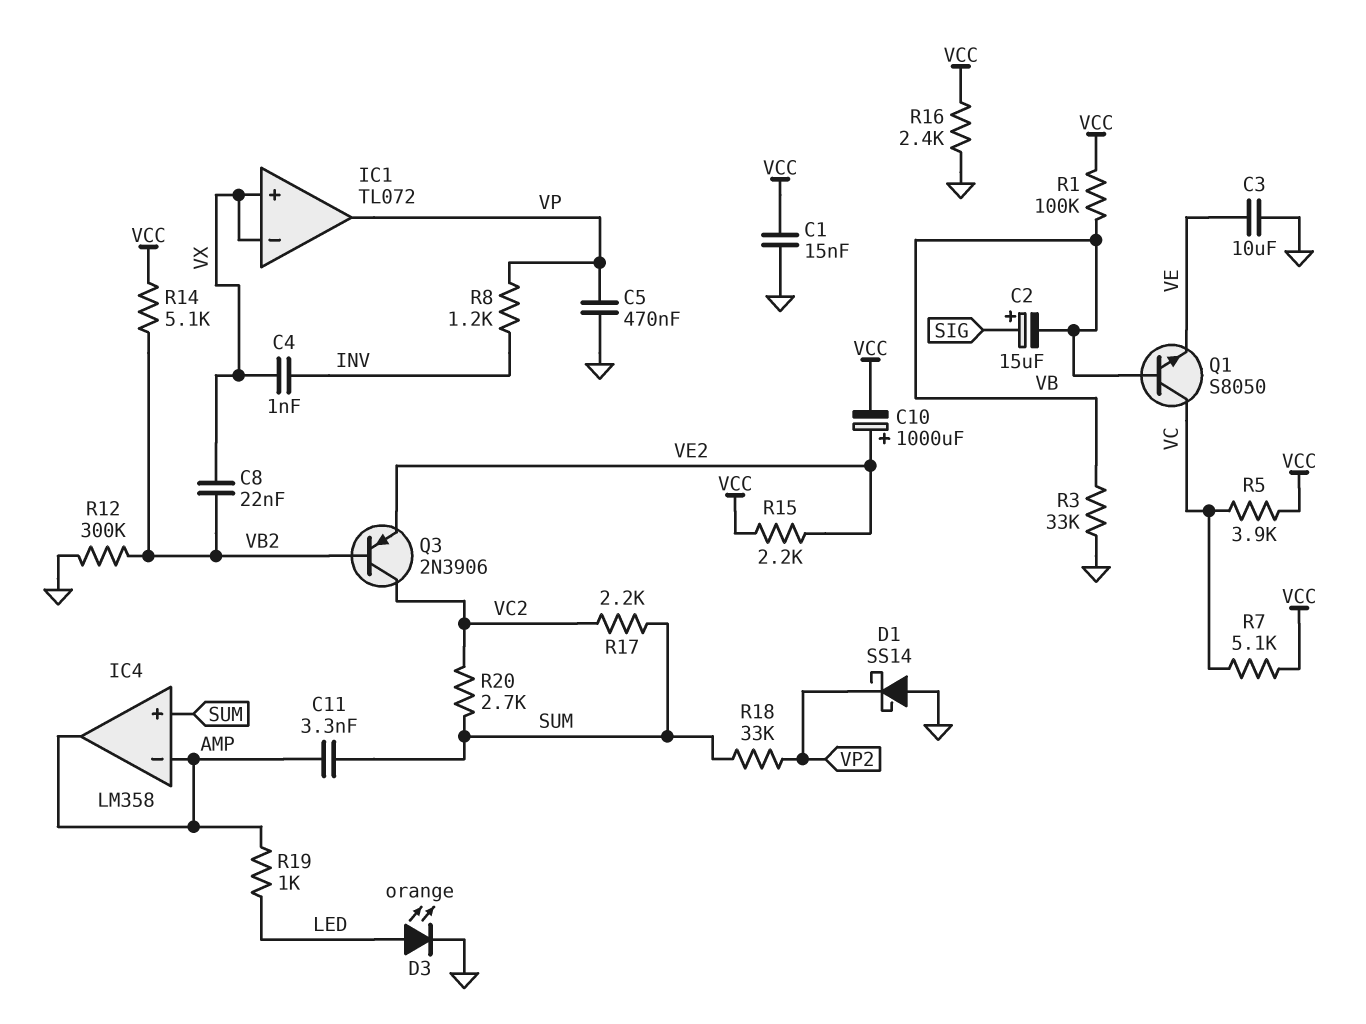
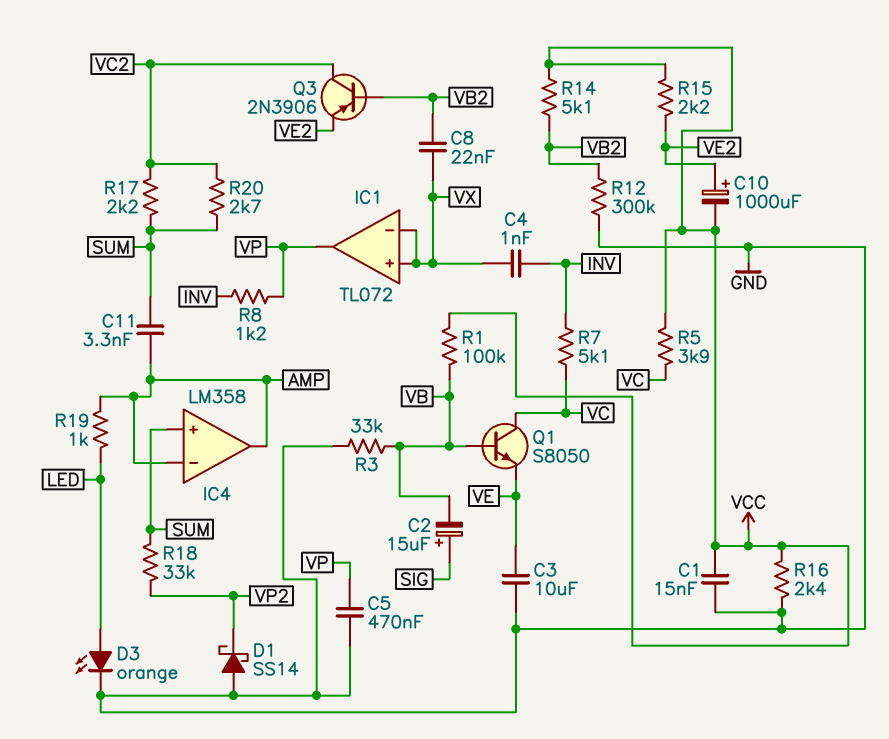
R7: 5.1k (VC, VCC) -> 5.1k (INV, VC)

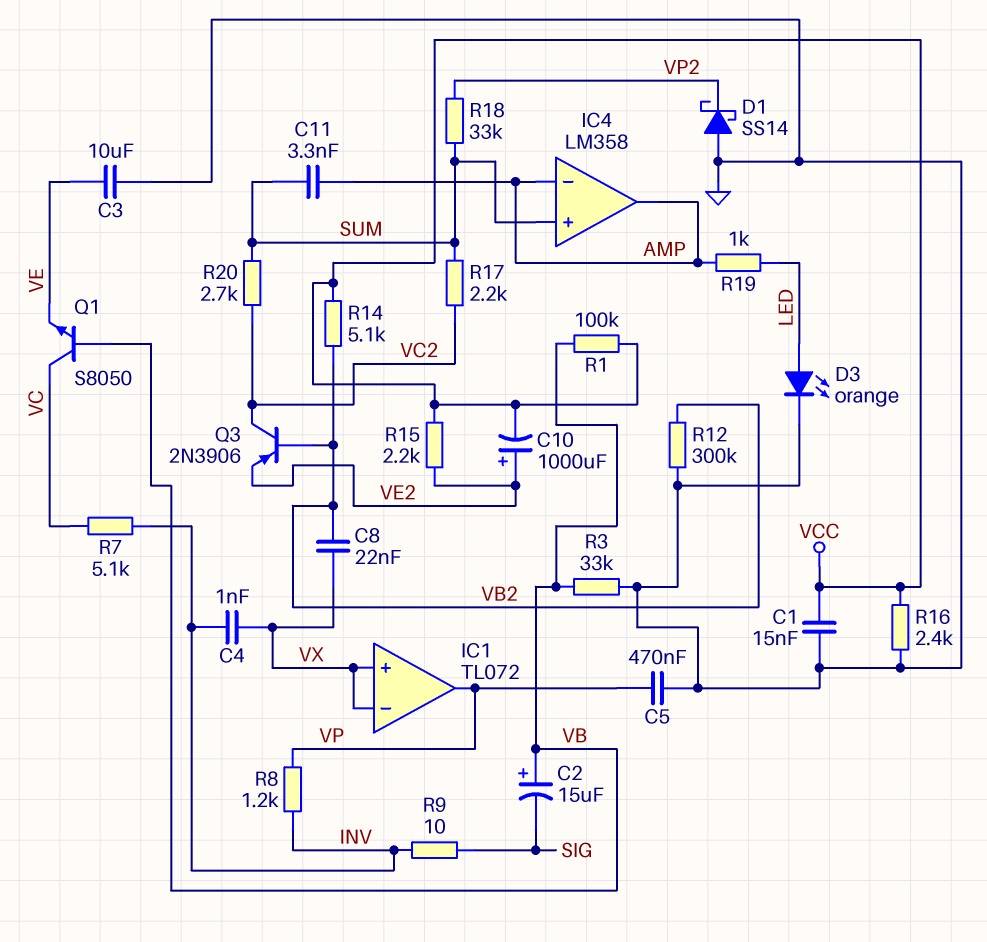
C2: 15uF (plus SIG, minus VB) -> 15uF (plus VB, minus SIG)
R5: 3.9k (VC, VCC) -> none
R9: none -> 10 (INV, SIG)

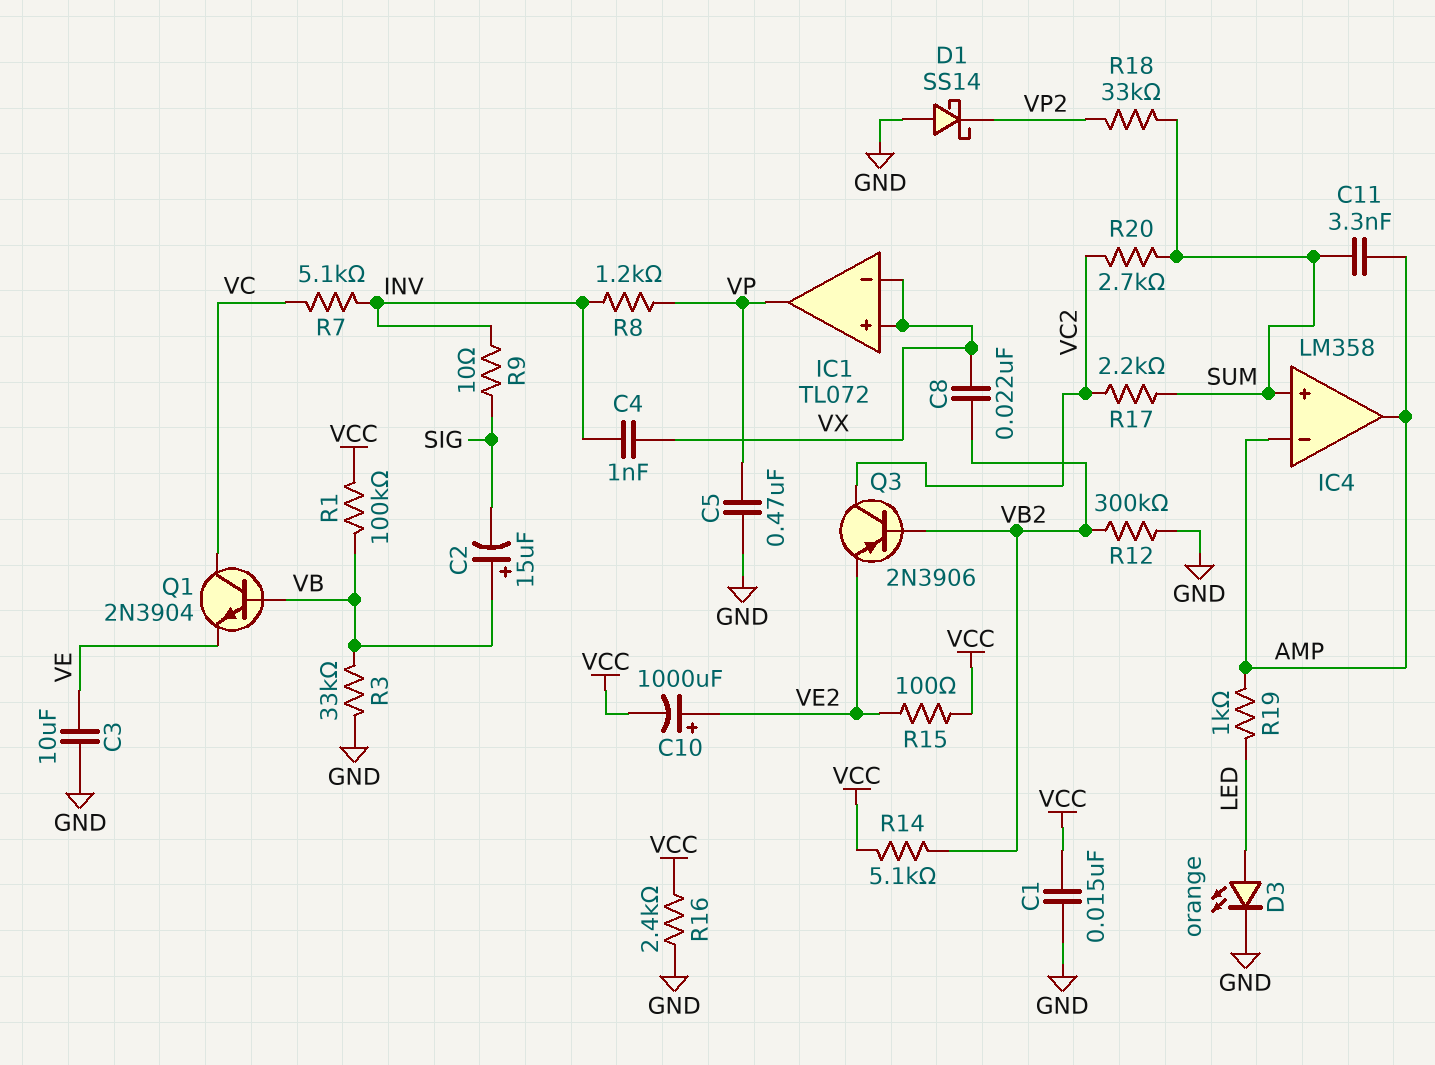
Q1: NPN S8050 (B VB, C VC, E VE) -> NPN 2N3904 (B VB, C VC, E VE)
R15: 2.2k (VCC, VE2) -> 100 (VCC, VE2)

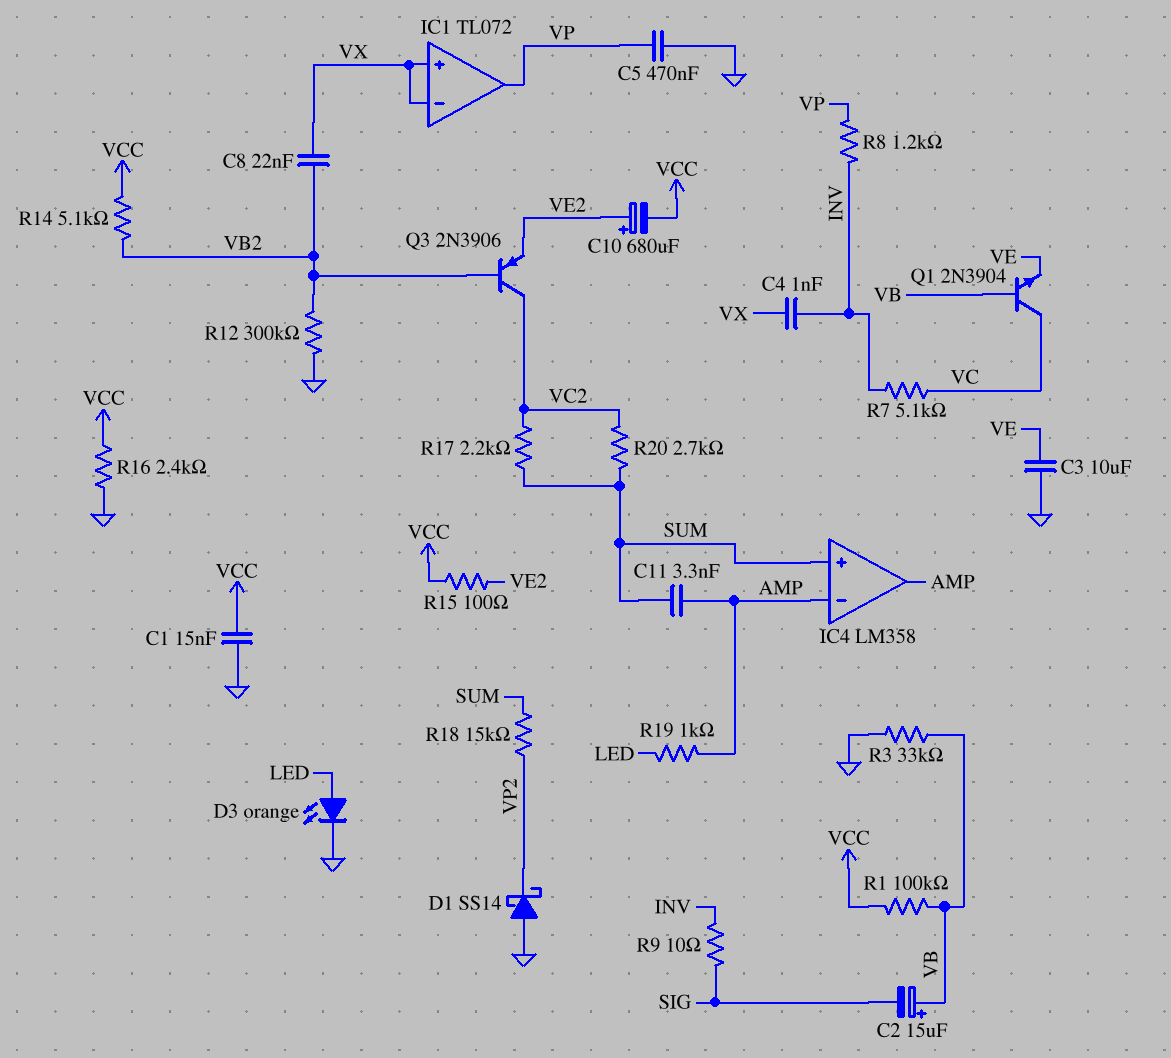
C10: 1000uF (plus VE2, minus VCC) -> 680uF (plus VE2, minus VCC)
R18: 33k (SUM, VP2) -> 15k (SUM, VP2)

